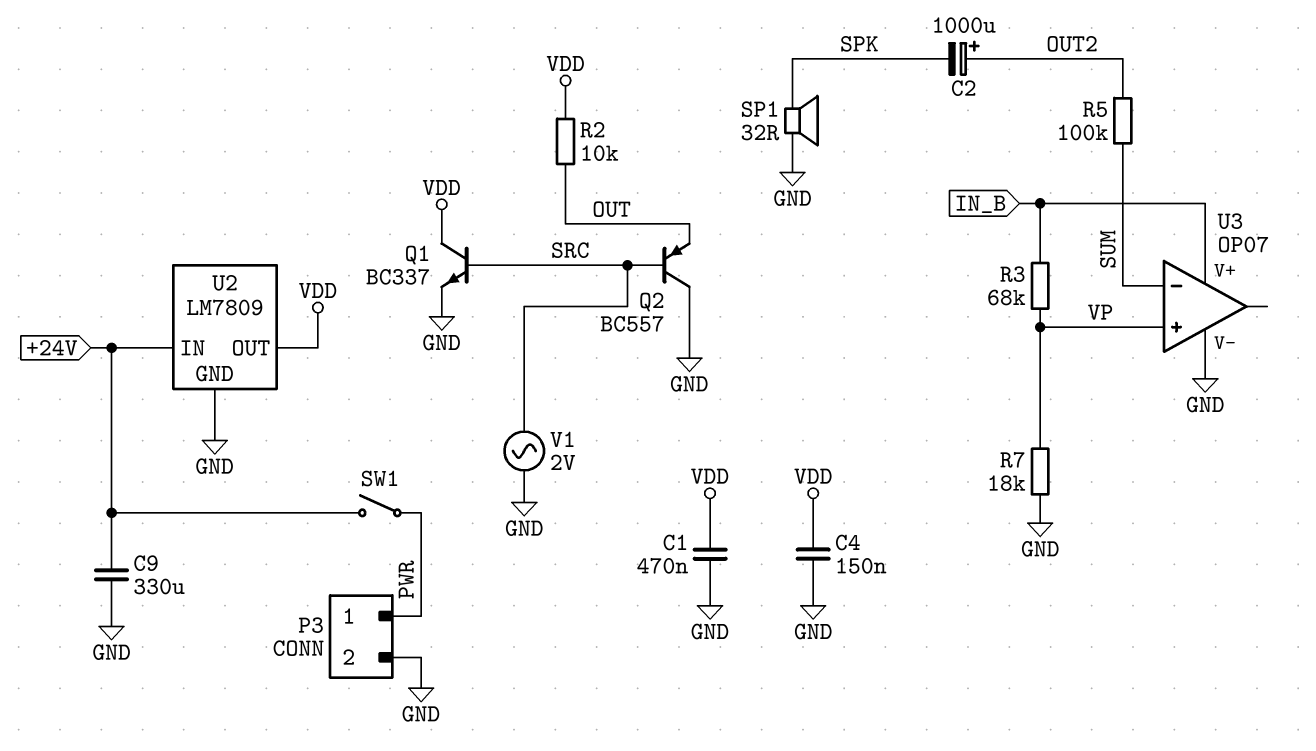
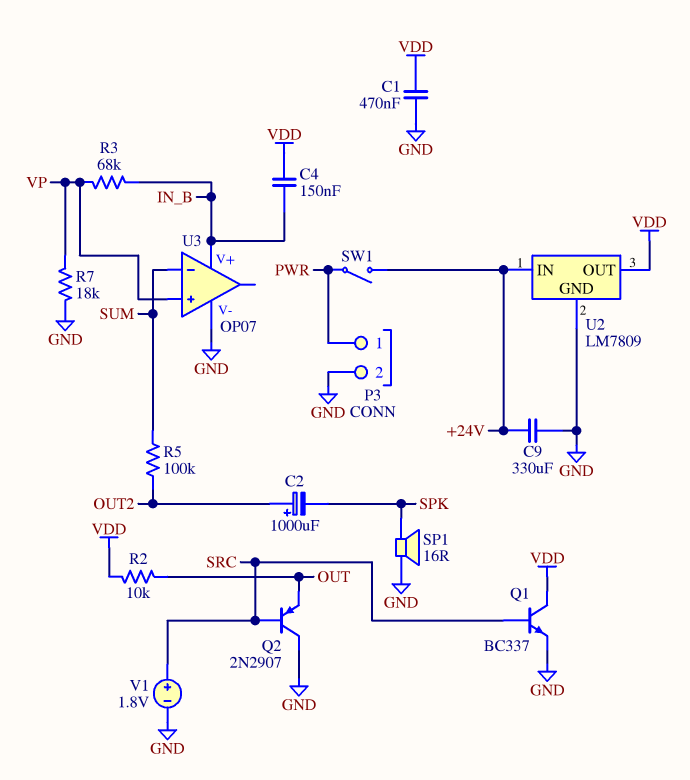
C4: 150nF (GND, VDD) -> 150nF (IN_B, VDD)
Q2: PNP BC557 (B SRC, C GND, E OUT) -> PNP 2N2907 (B SRC, C GND, E OUT)
SP1: speaker 32R (GND, SPK) -> speaker 16R (GND, SPK)
V1: AC 2V (GND, SRC) -> 1.8V (plus SRC, minus GND)

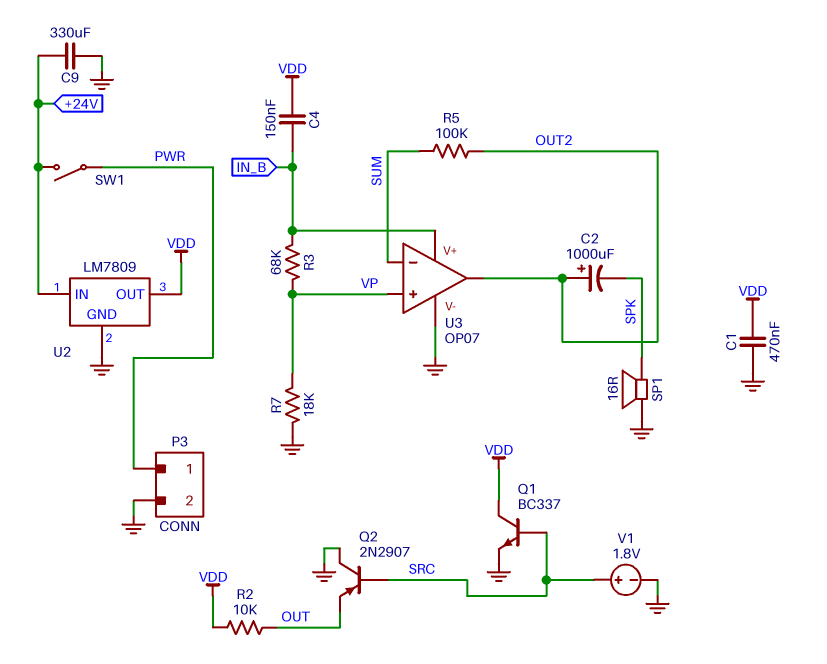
U3 pin out: none -> OUT2

